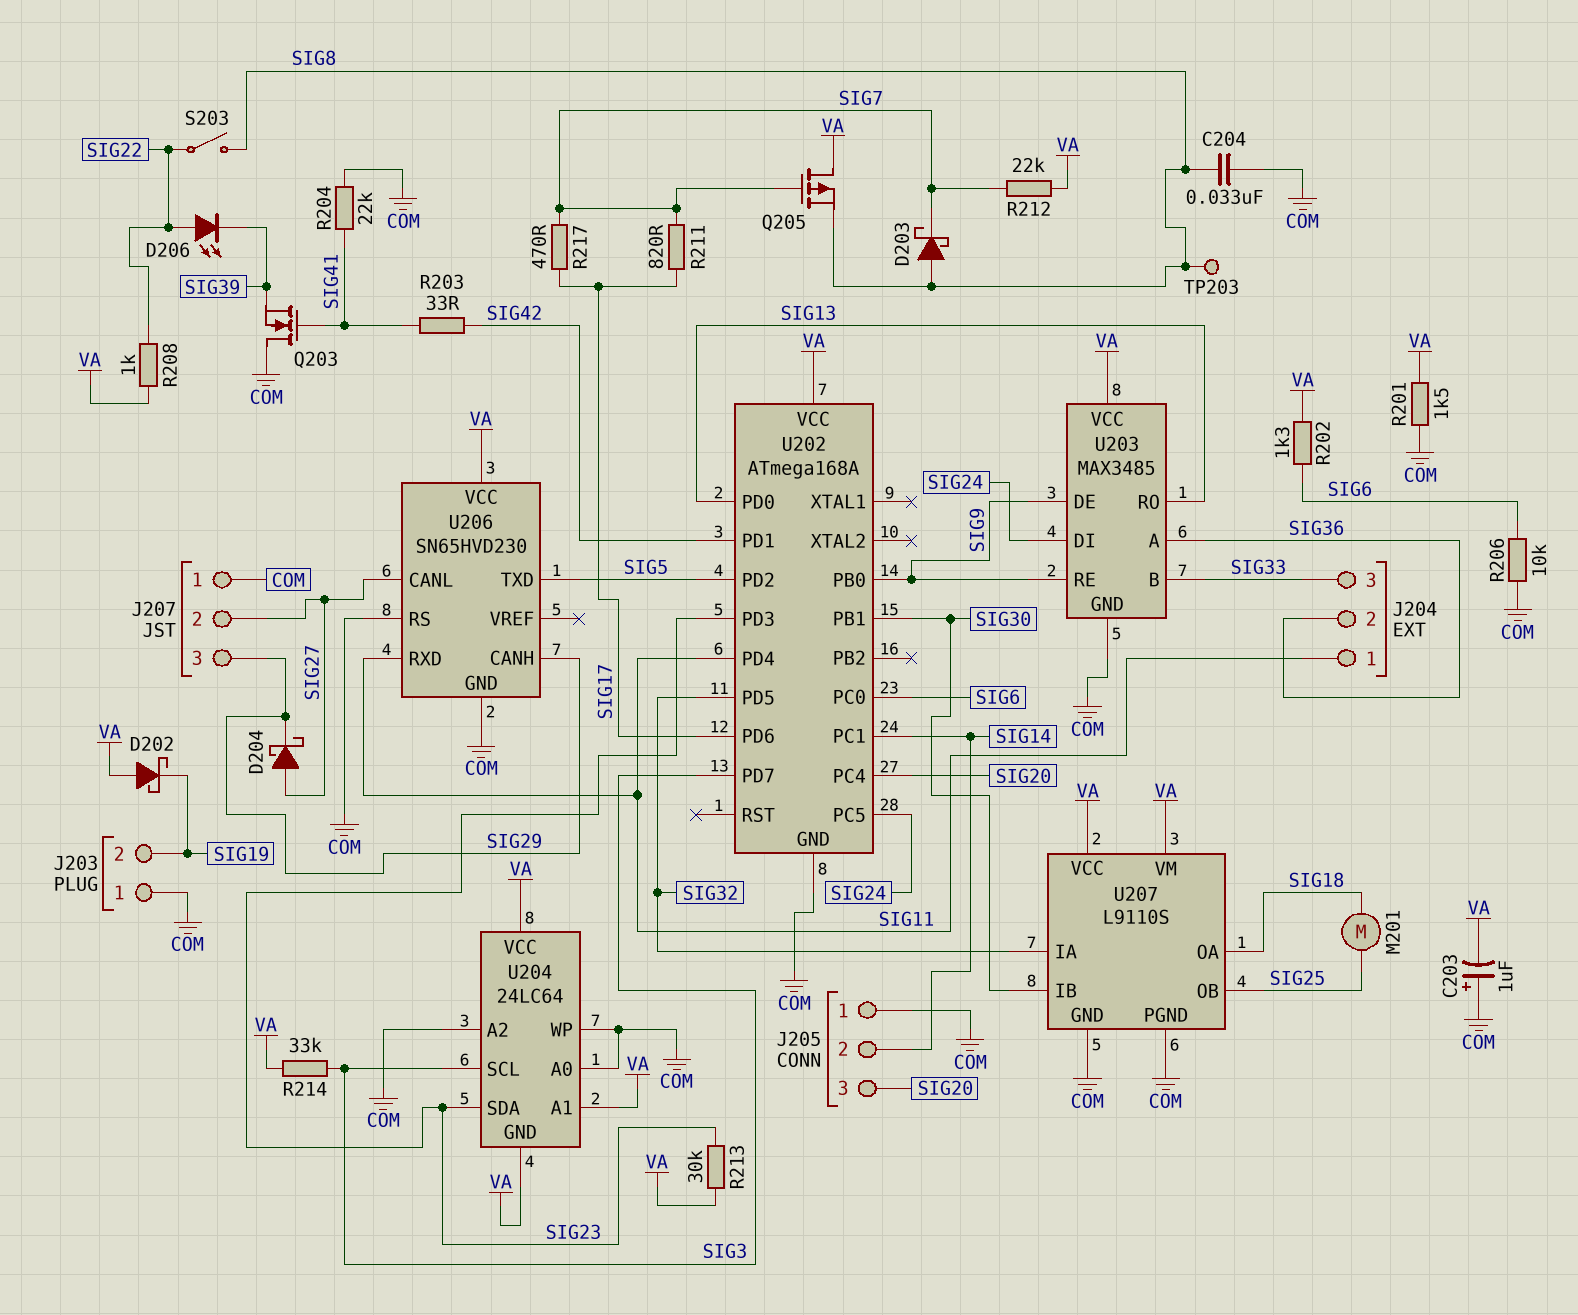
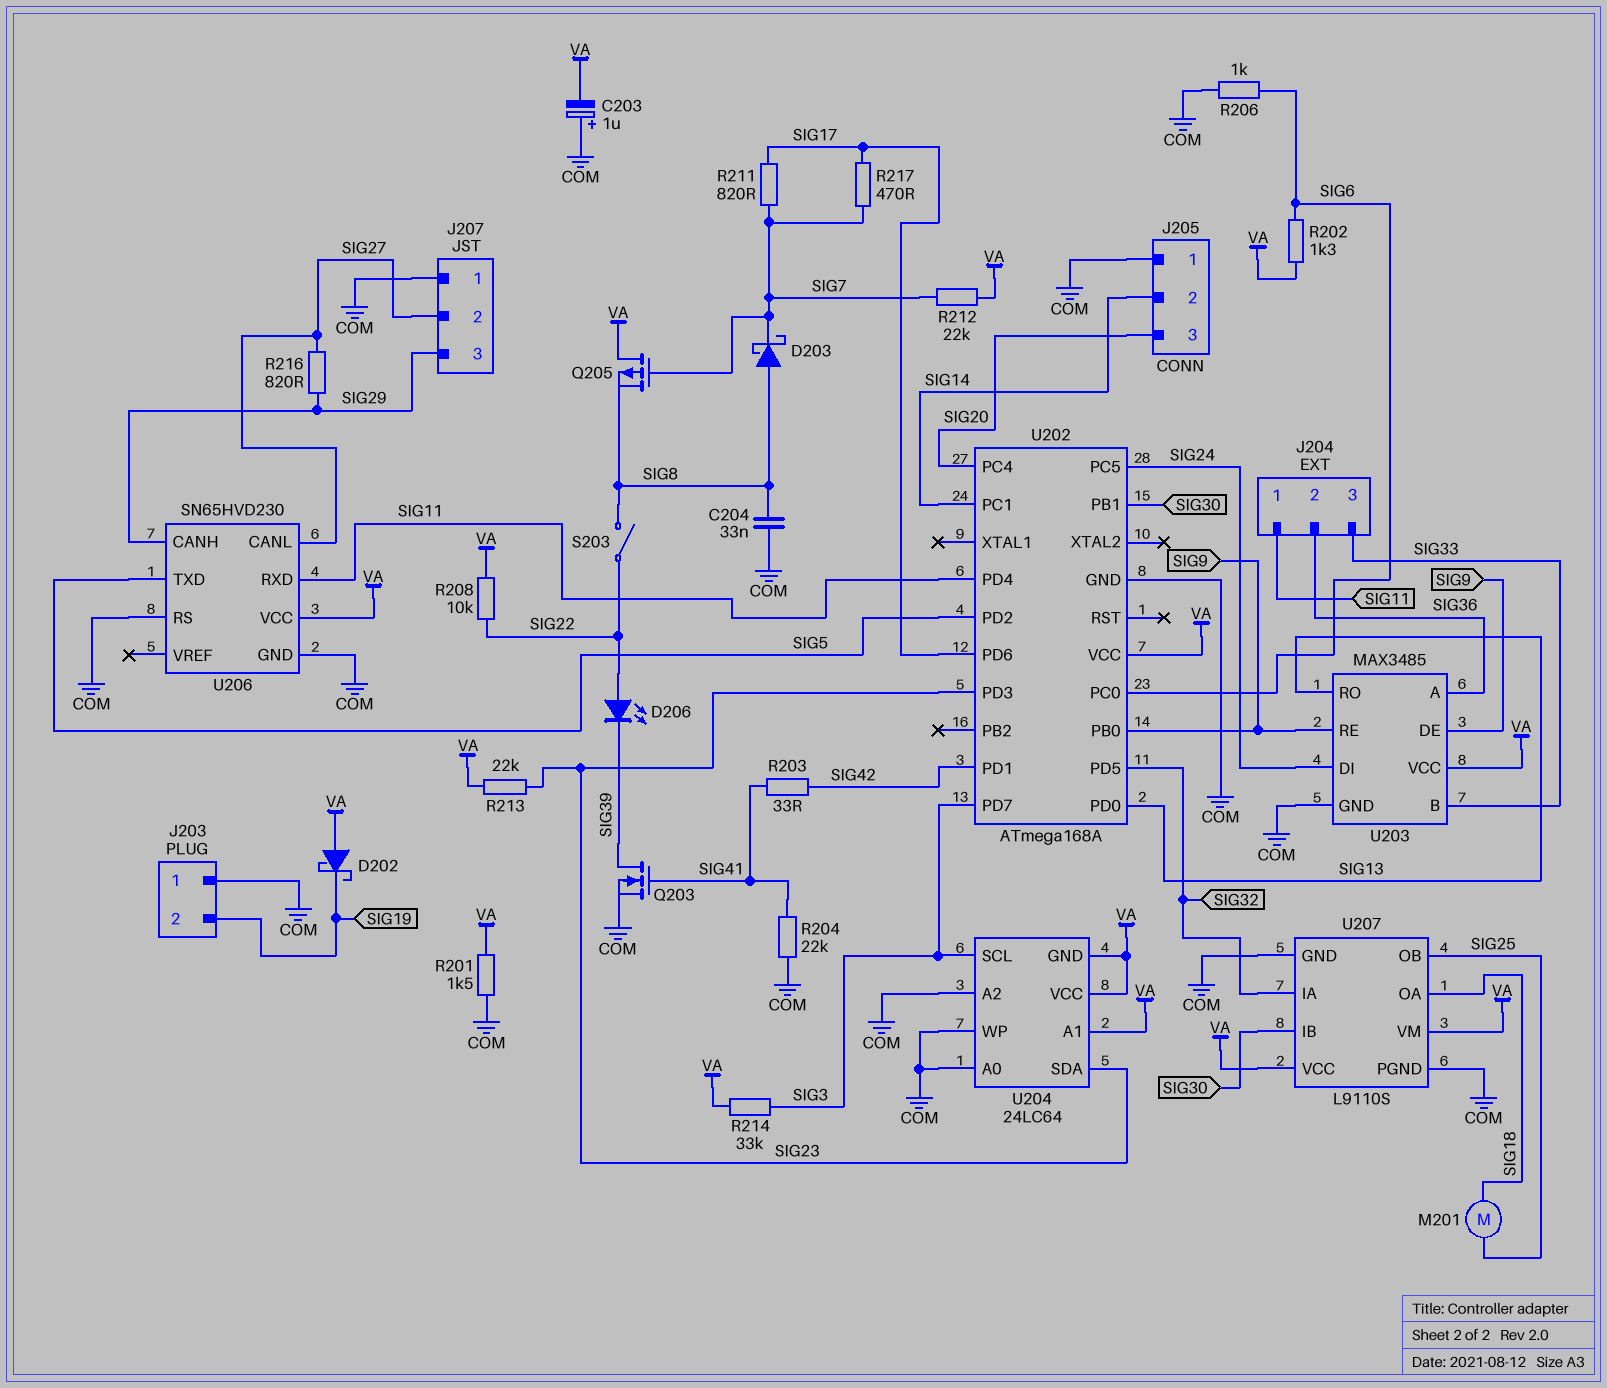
D204: schottky (A SIG27, K SIG29) -> none
Q203: NMOS (G SIG41, D COM, S SIG39) -> NMOS (G SIG41, D SIG39, S COM)
R206: 10k (COM, SIG6) -> 1k (COM, SIG6)
R208: 1k (SIG22, VA) -> 10k (SIG22, VA)
R213: 30k (SIG23, VA) -> 22k (SIG23, VA)
R216: none -> 820 (SIG27, SIG29)
TP203: test point (SIG8) -> none

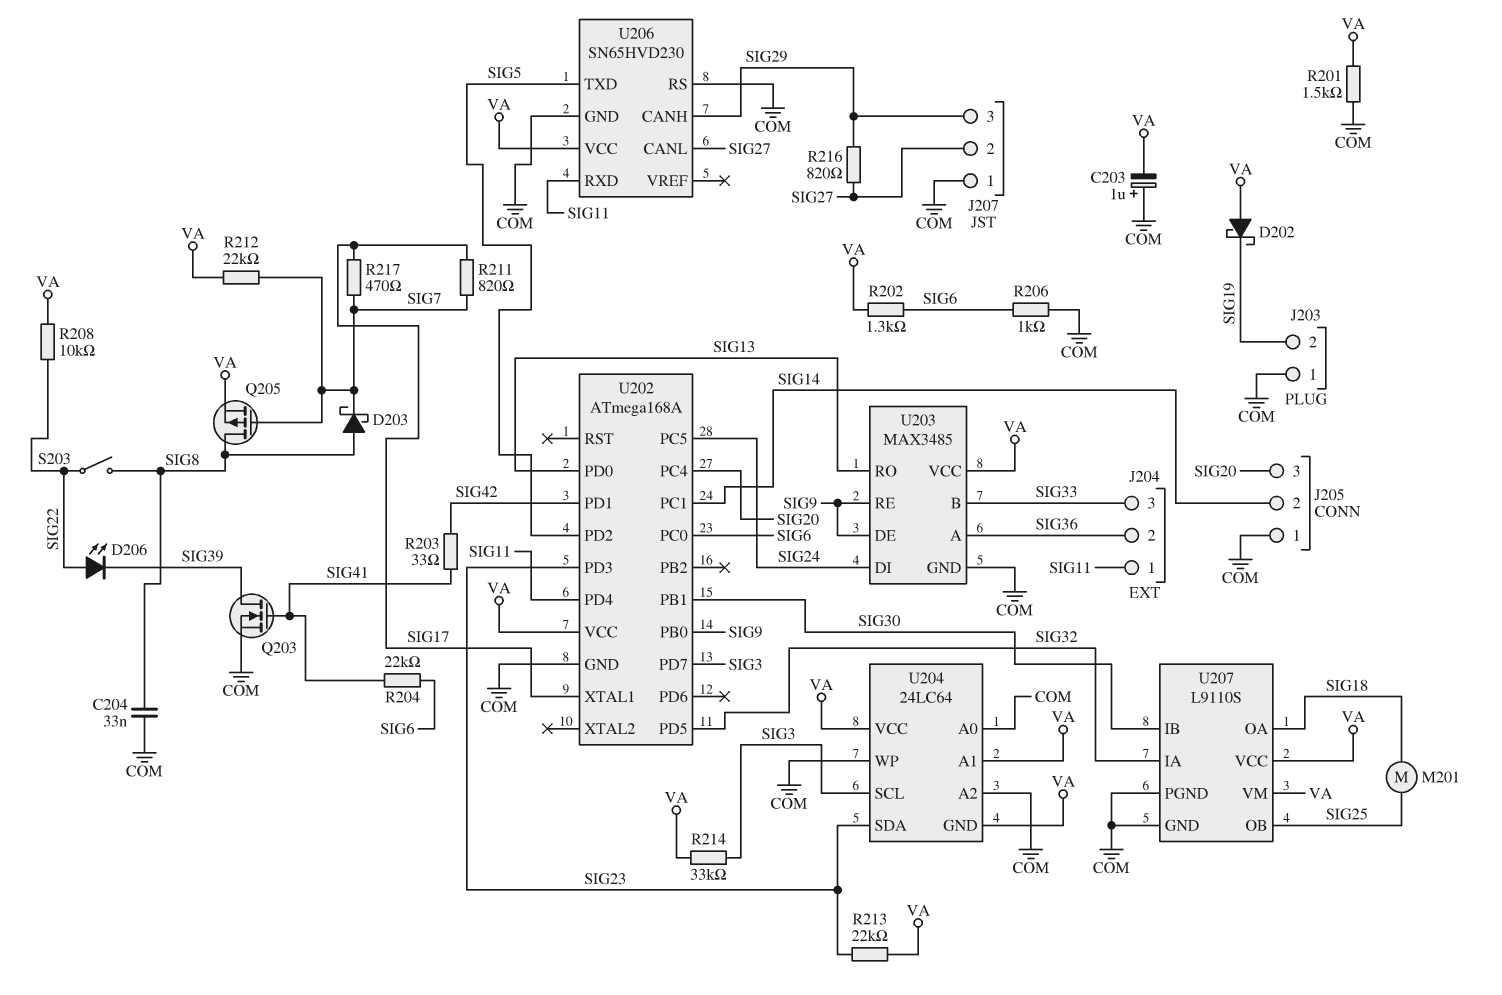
Q205: PMOS (G SIG7, D VA, S SIG8) -> PMOS (G SIG7, D SIG8, S VA)
R204: 22k (COM, SIG41) -> 22k (SIG6, SIG41)
U202 pin PD6: SIG17 -> none
U202 pin XTAL1: none -> SIG17

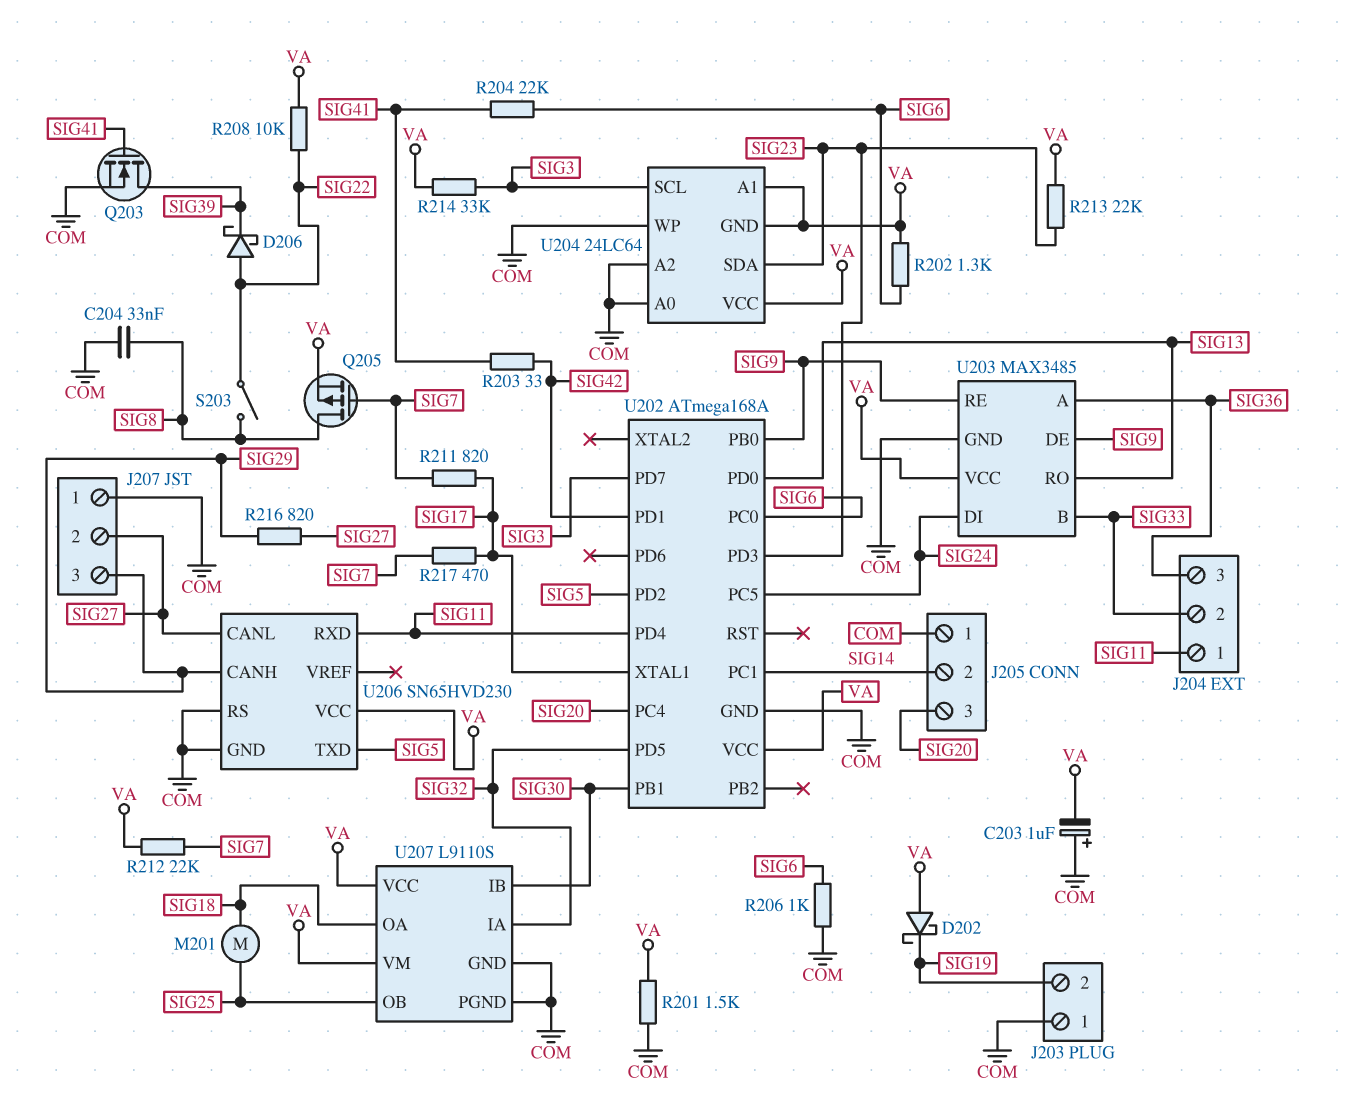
D203: schottky (A SIG8, K SIG7) -> none
D206: LED (A SIG22, K SIG39) -> schottky (A SIG22, K SIG39)
J204 pin 2: SIG36 -> SIG33
J204 pin 3: SIG33 -> SIG36

